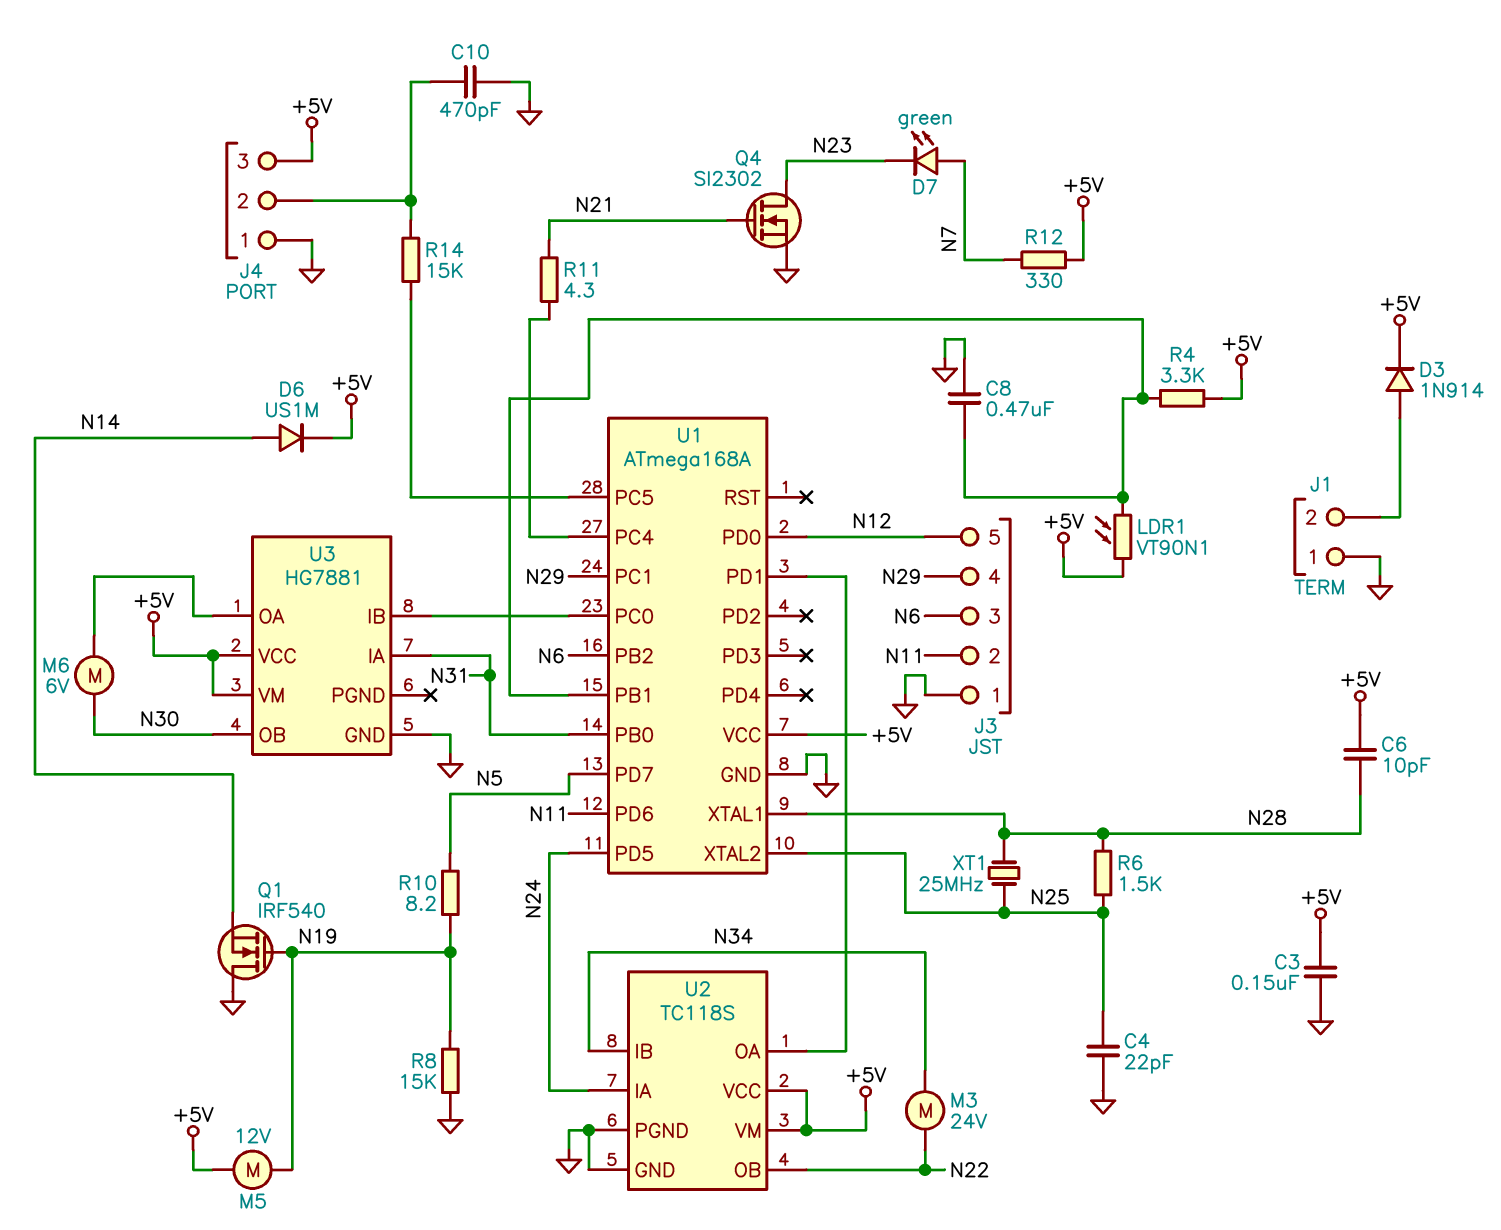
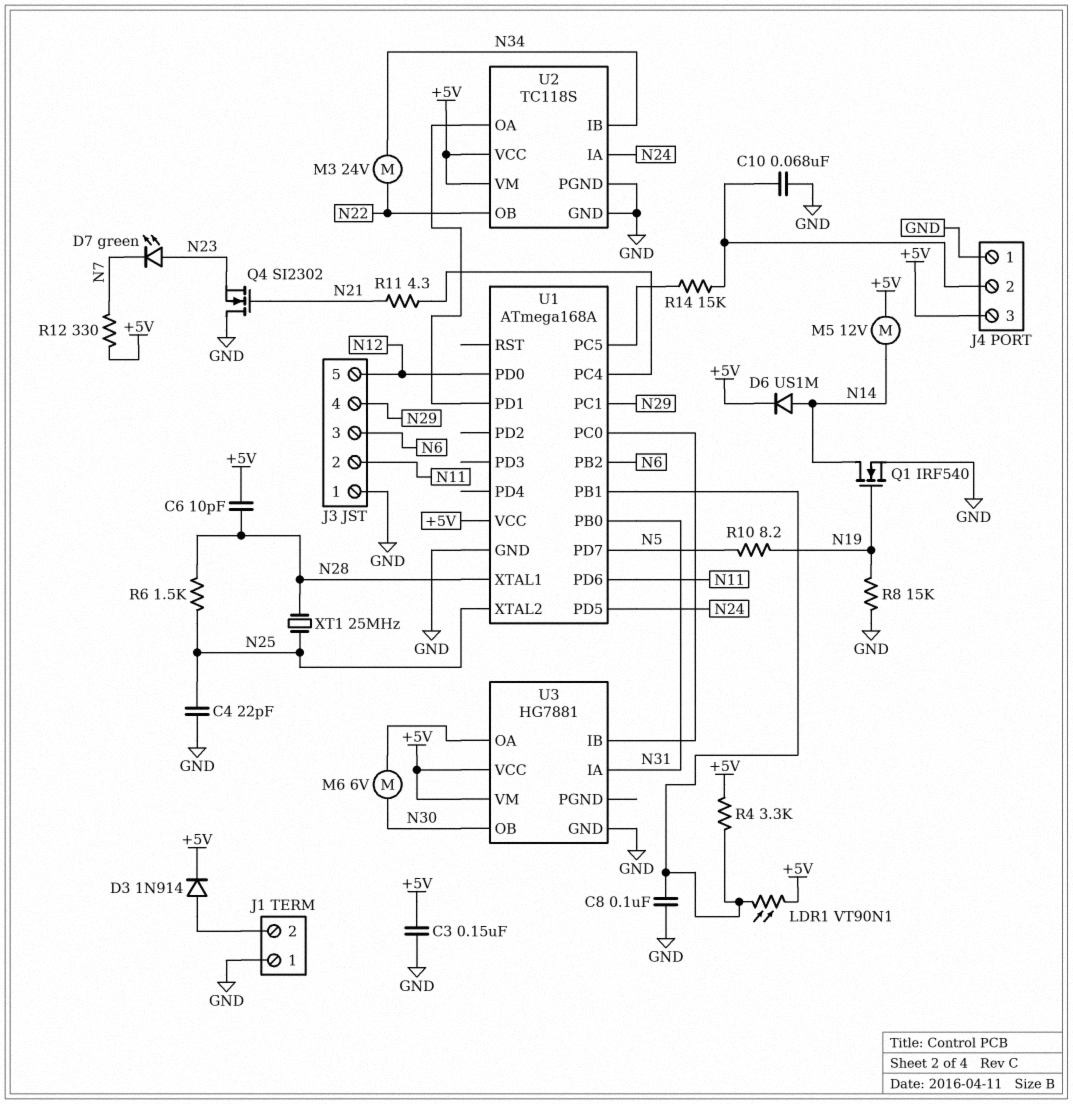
C8: 470nF (GND, U1/PB1) -> 100nF (GND, U1/PB1)
C10: 470pF (GND, J4/2) -> 68nF (GND, J4/2)
D7: LED green (A N7, K N23) -> LED green (A N23, K N7)
M5: motor 12V (+5V, N19) -> motor 12V (+5V, N14)
Q1: NMOS IRF540 (G N19, D GND, S N14) -> NMOS IRF540 (G N19, D N14, S GND)
Q4: NMOS SI2302 (G N21, D N23, S GND) -> NMOS SI2302 (G N21, D GND, S N23)

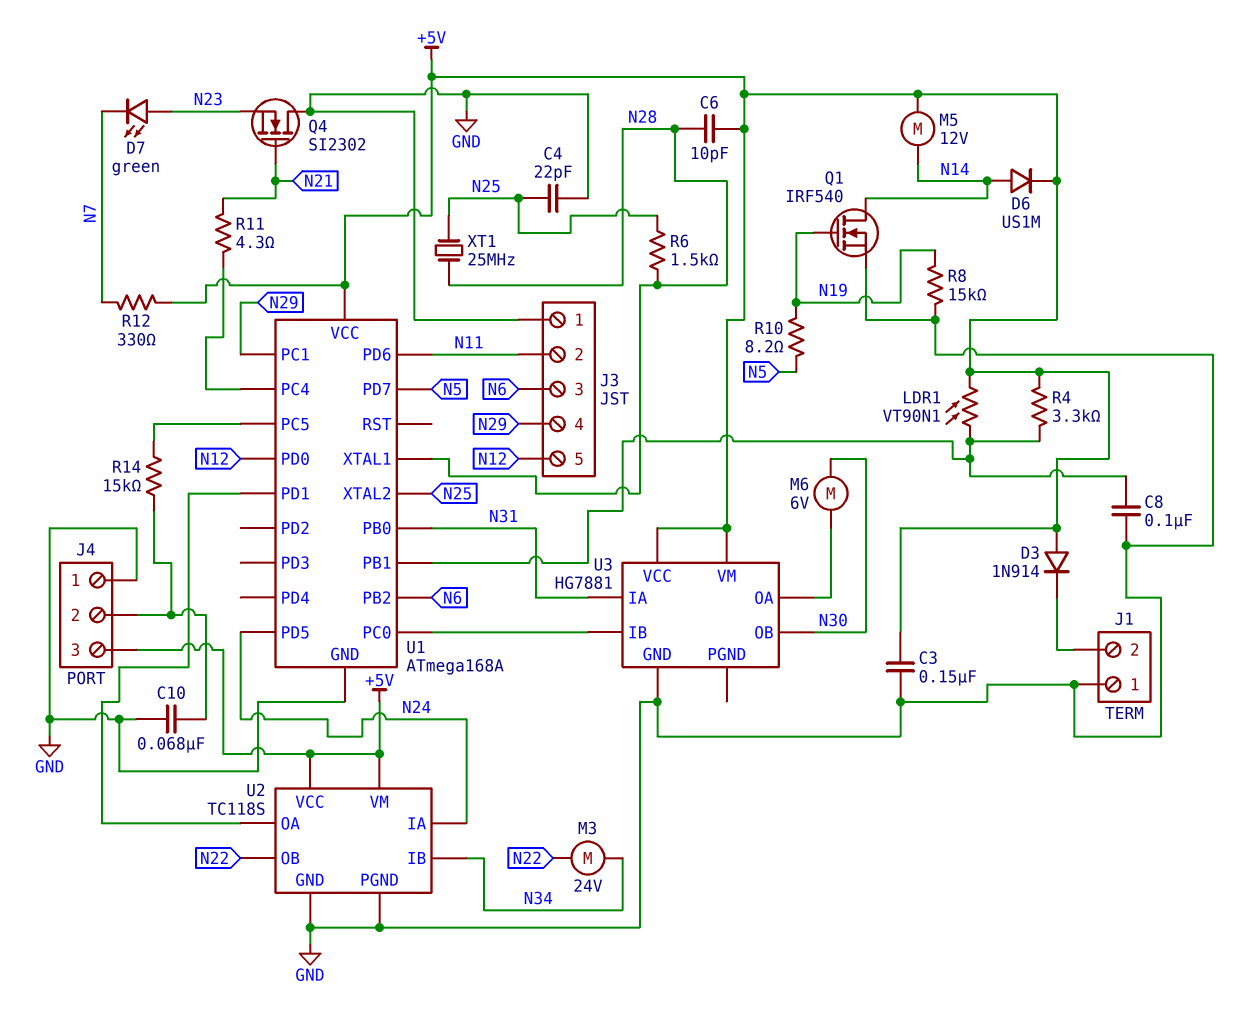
D3: diode 1N914 (A J1/2, K +5V) -> diode 1N914 (A +5V, K J1/2)

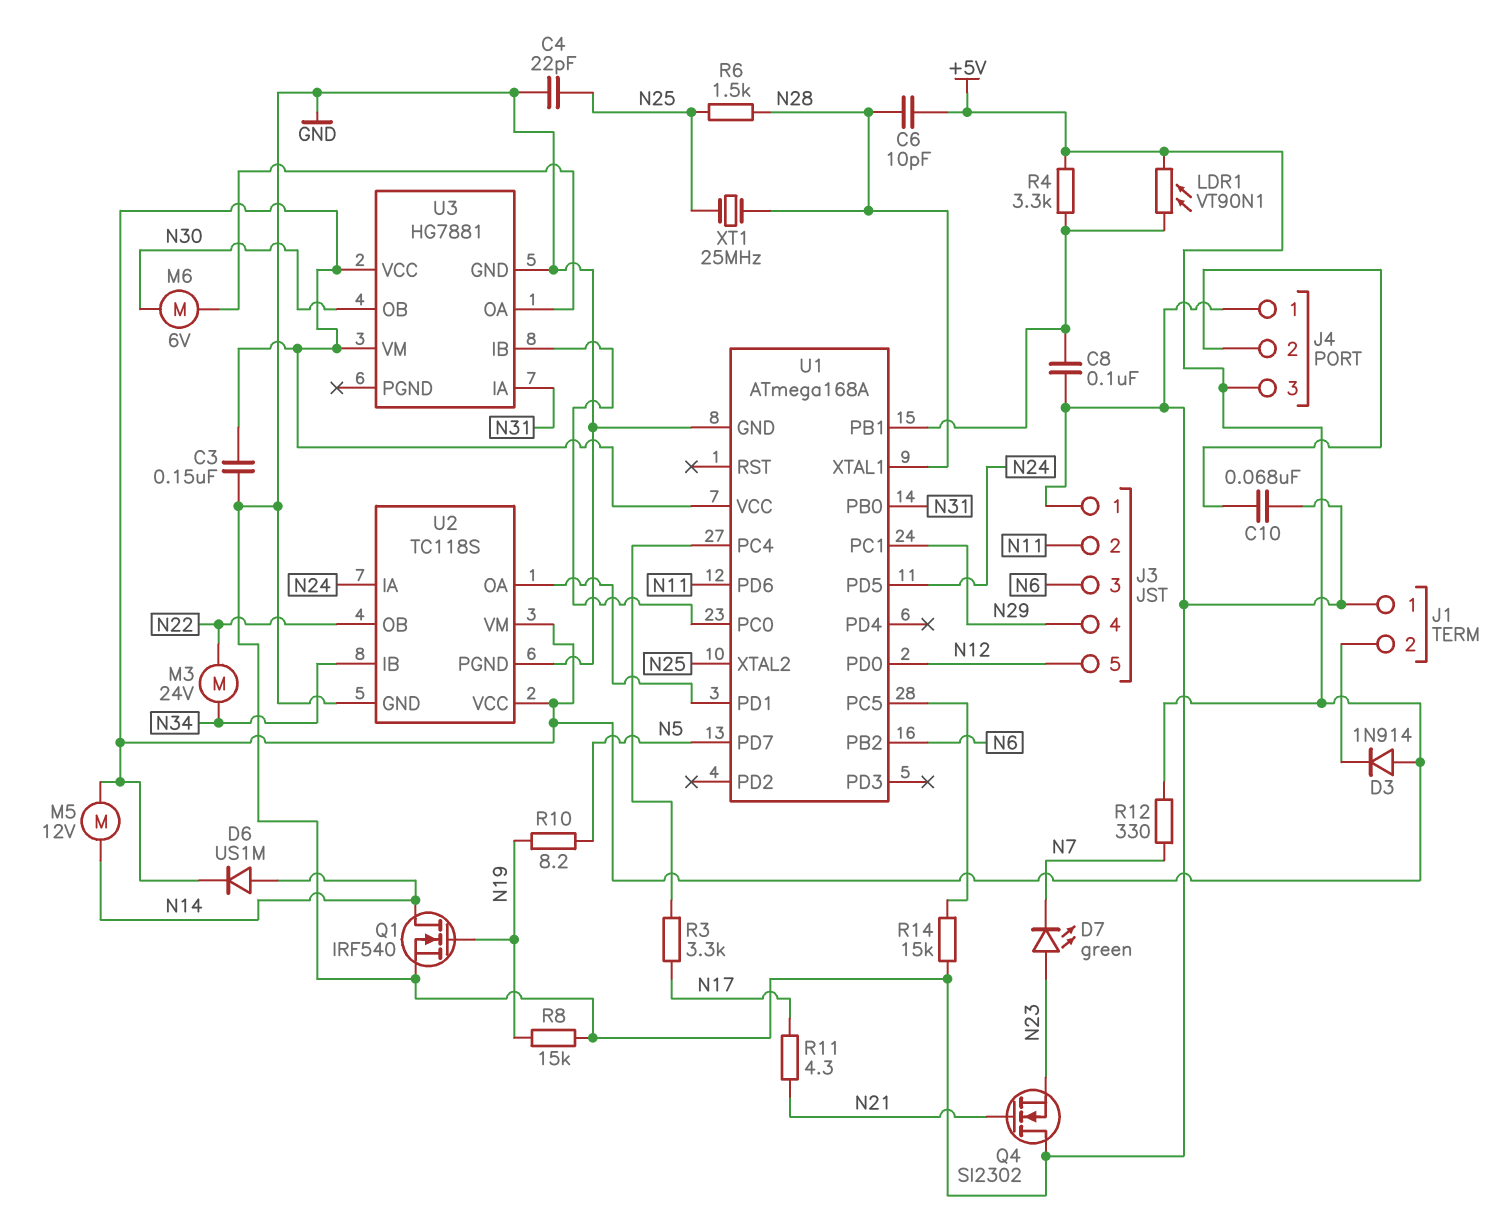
R3: none -> 3.3k (N17, U1/PC4)
R11: 4.3 (N21, U1/PC4) -> 4.3 (N17, N21)
R14: 15k (J4/2, U1/PC5) -> 15k (GND, U1/PC5)

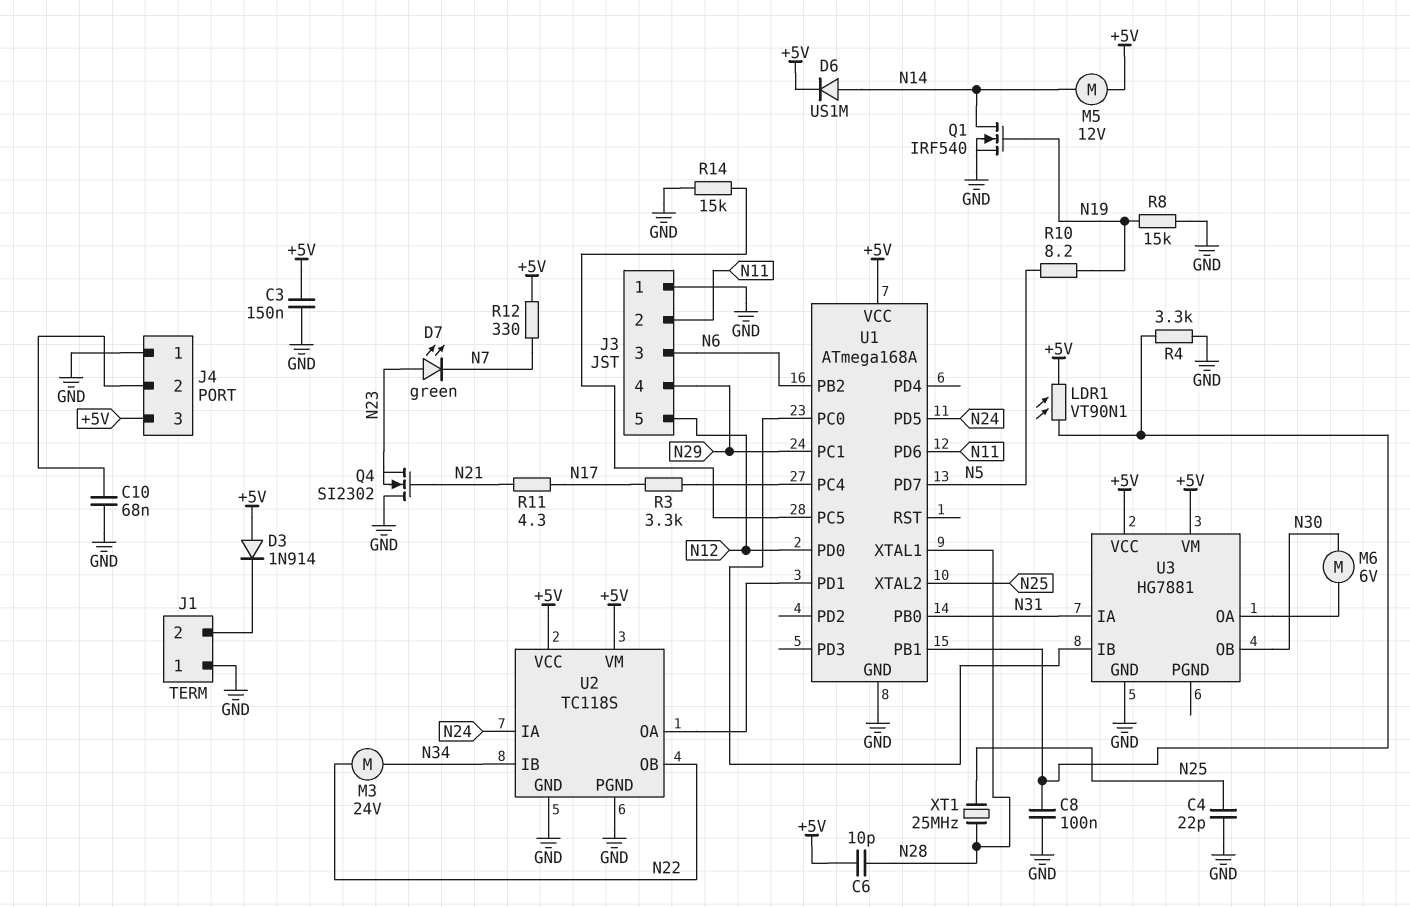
R4: 3.3k (+5V, U1/PB1) -> 3.3k (GND, U1/PB1)
R6: 1.5k (N25, N28) -> none

